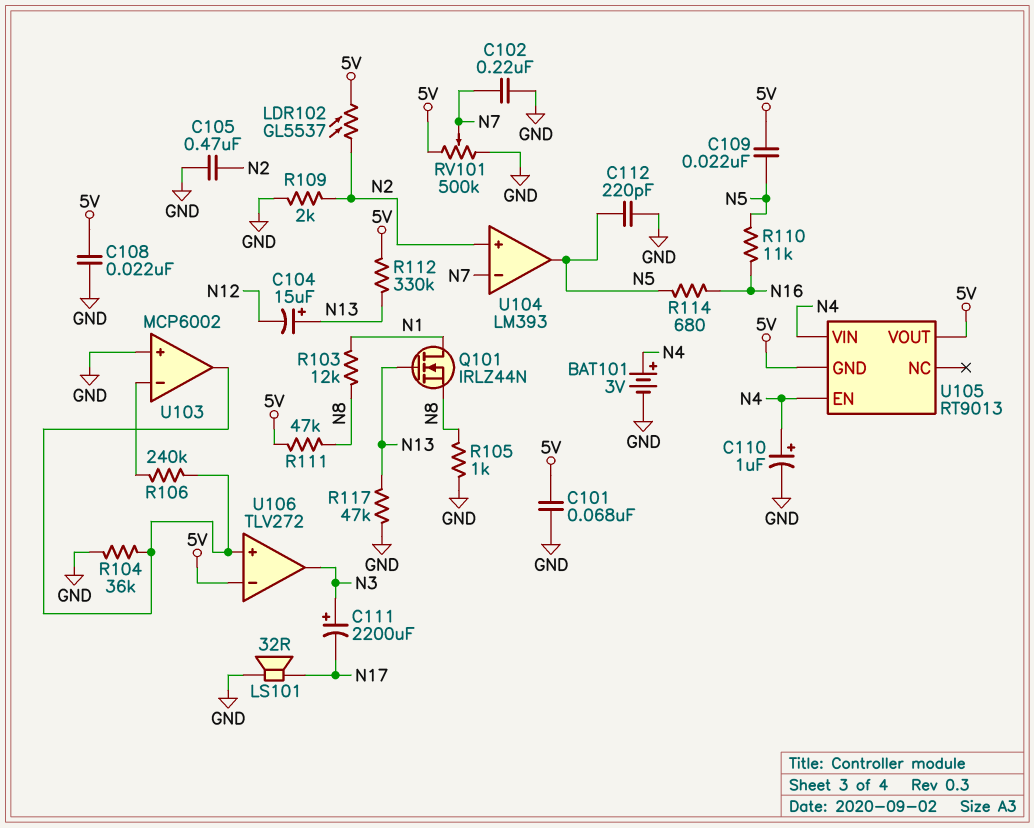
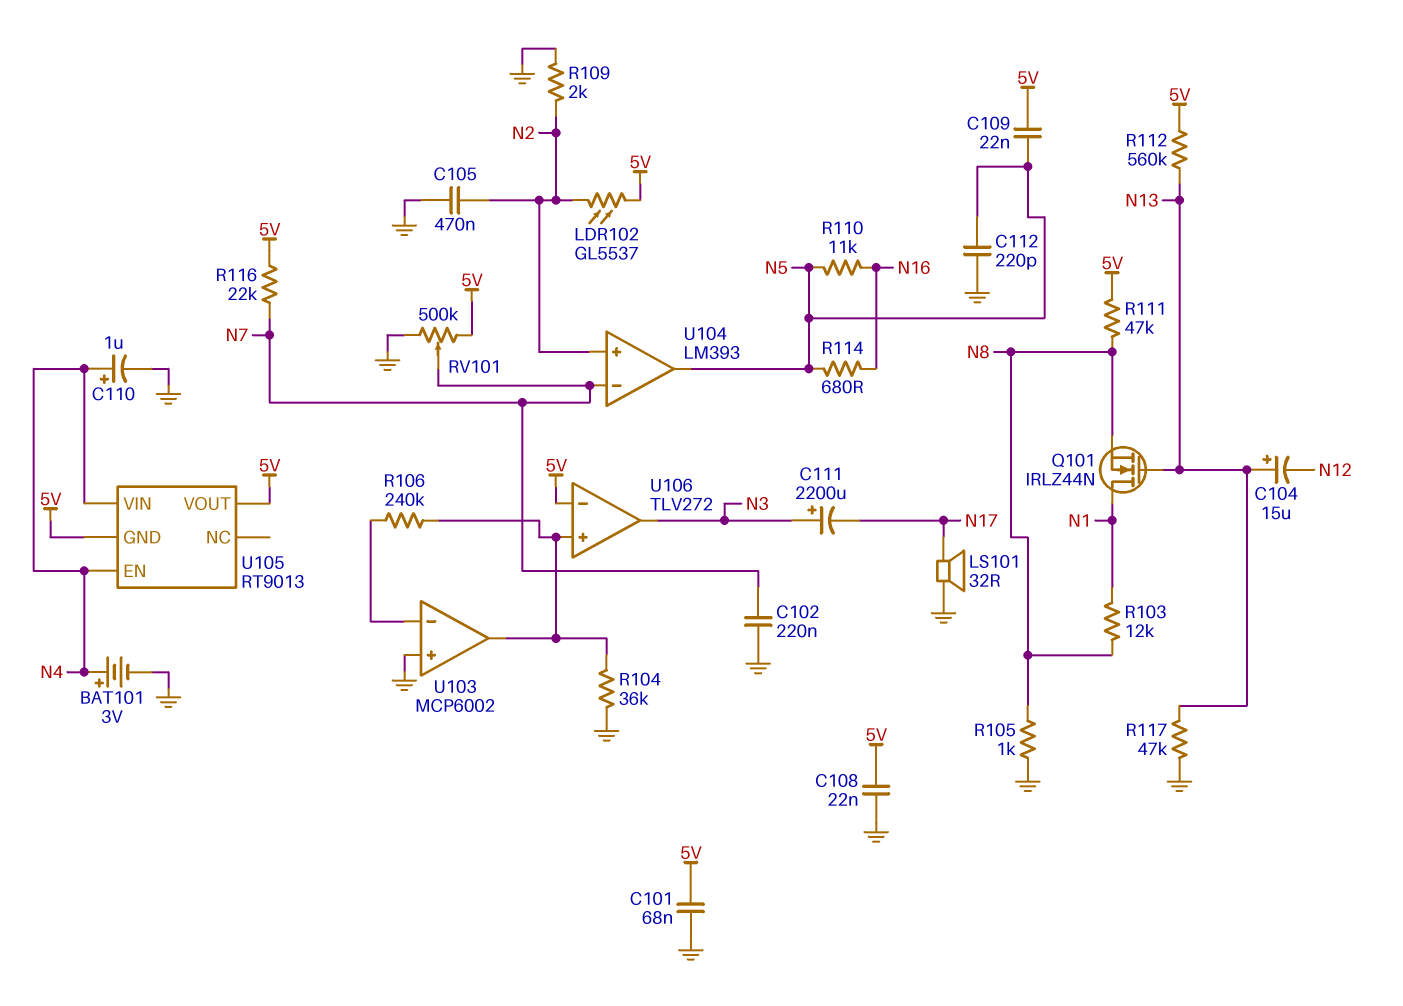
R112: 330k (5V, N13) -> 560k (5V, N13)
R116: none -> 22k (5V, N7)

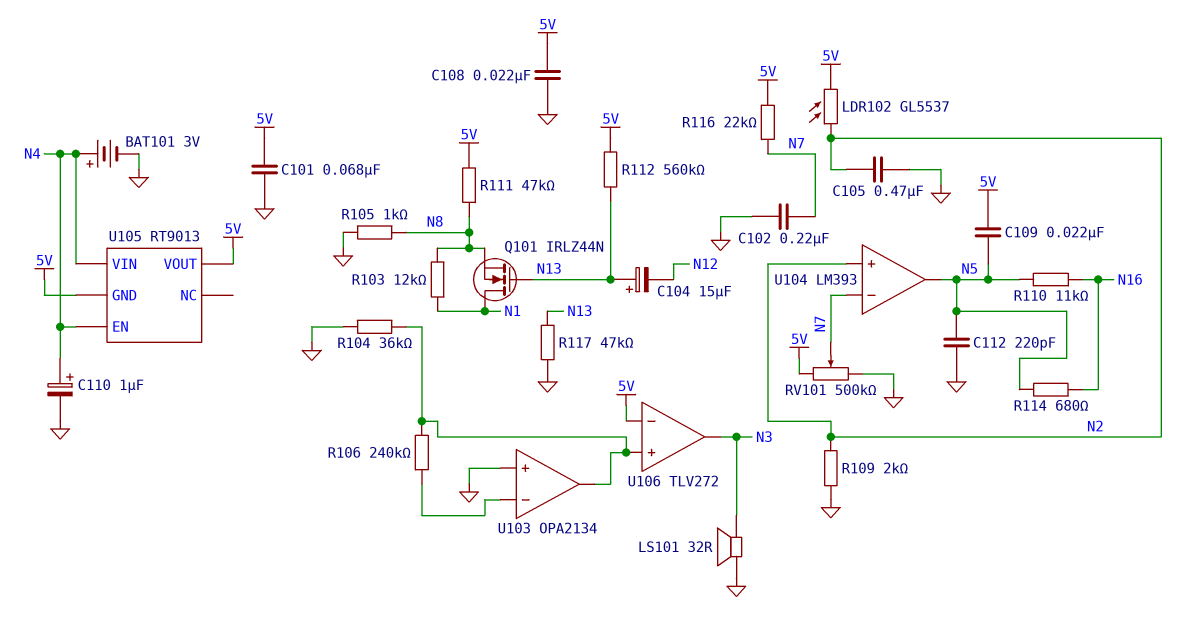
C111: 2200uF (plus N3, minus N17) -> none
LS101: speaker 32R (GND, N17) -> speaker 32R (GND, N3)
U103: MCP6002 -> OPA2134

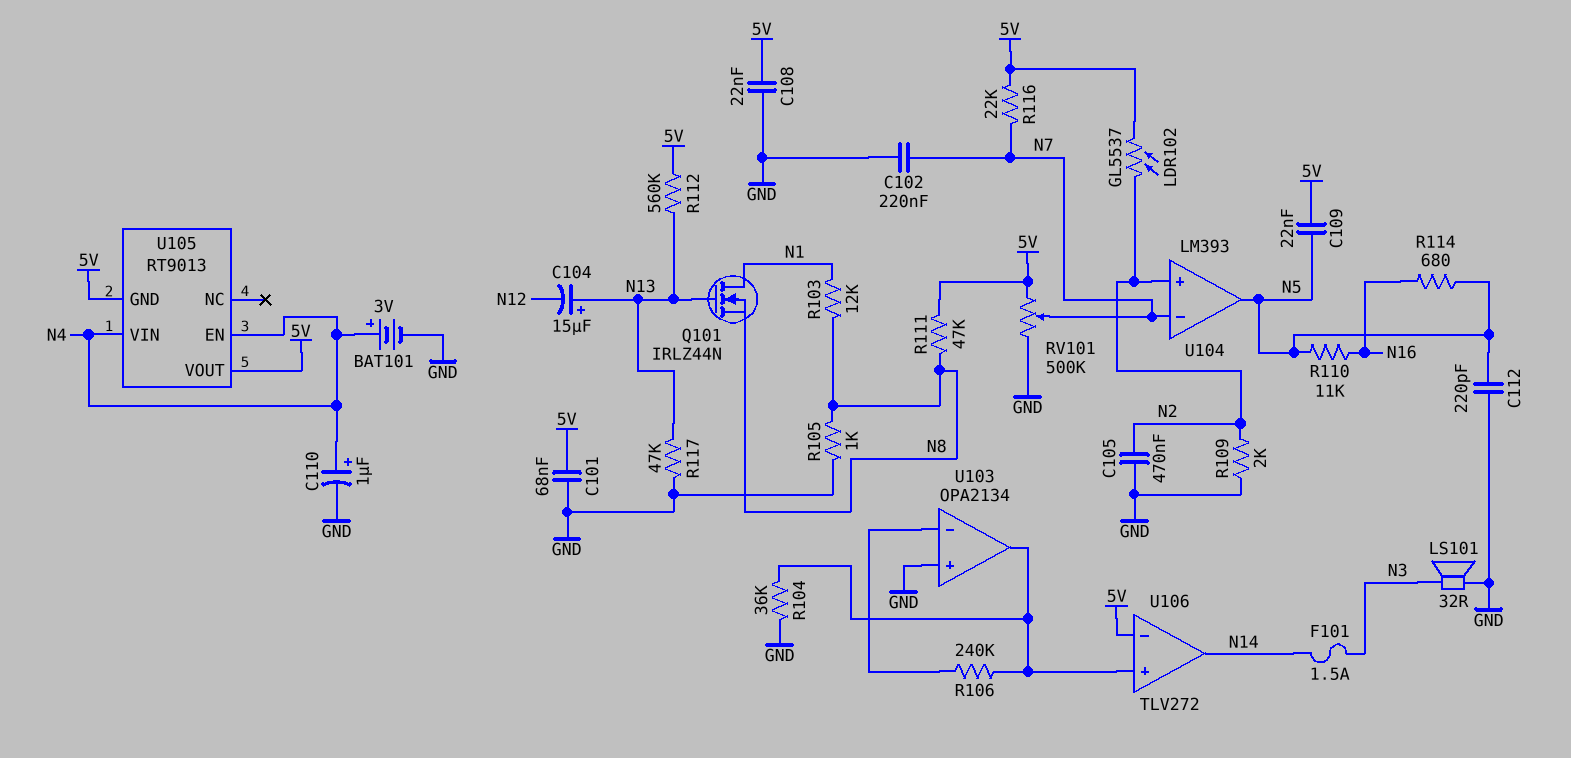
F101: none -> 1.5A (N3, N14)
U106 pin out: N3 -> N14

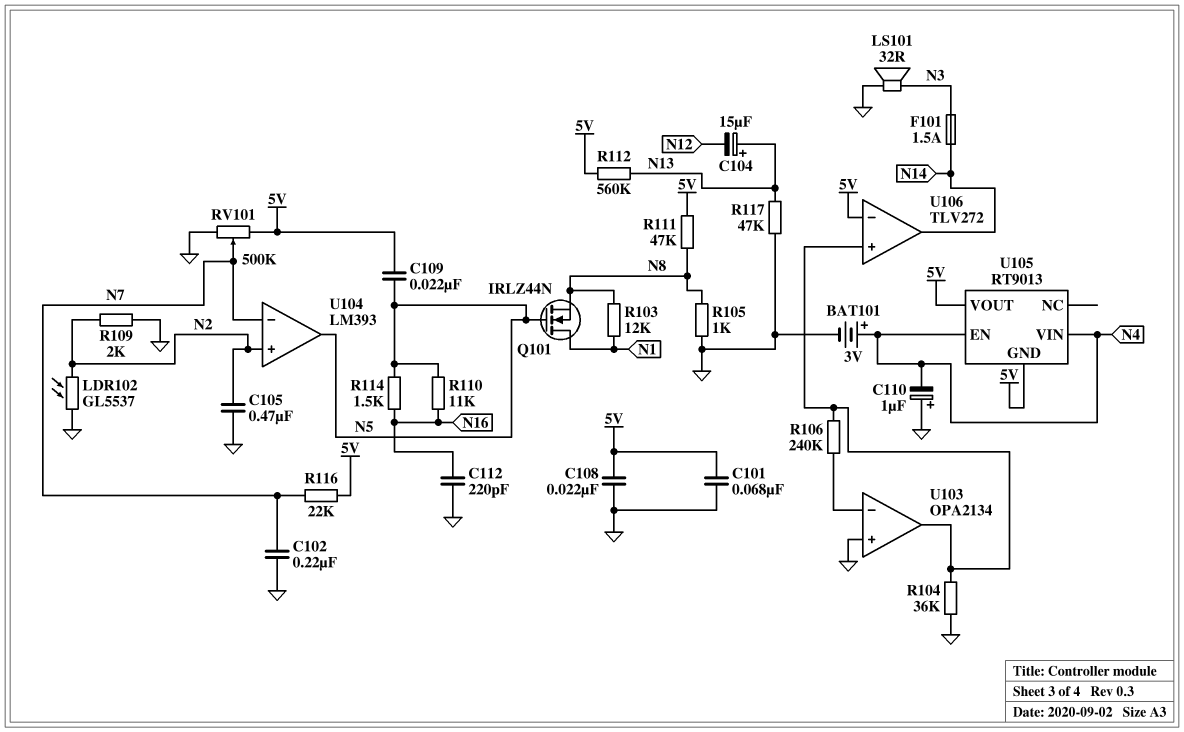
C110: 1uF (plus N4, minus GND) -> 1uF (plus GND, minus N4)
C112: 220pF (GND, N5) -> 220pF (GND, N16)
LDR102: GL5537 (5V, N2) -> GL5537 (GND, N2)
Q101: NMOS IRLZ44N (G N13, D N1, S N8) -> NMOS IRLZ44N (G N5, D N1, S N8)
R114: 680 (N5, N16) -> 1.5k (N5, N16)

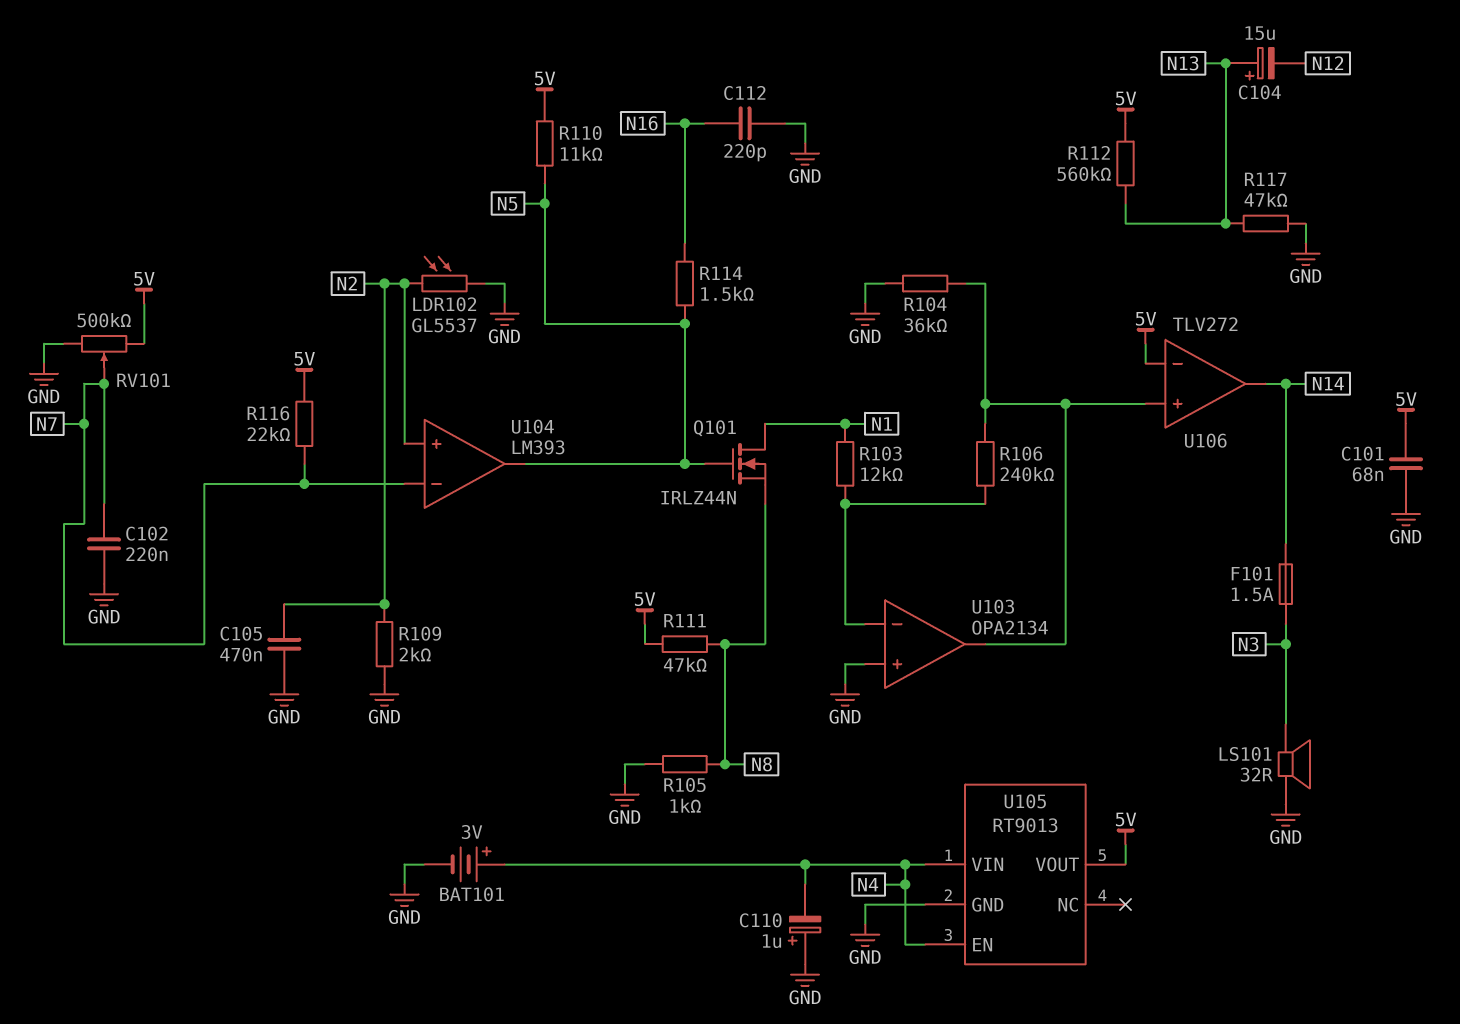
C108: 22nF (5V, GND) -> none
C109: 22nF (5V, N5) -> none
R103: 12k (N1, N8) -> 12k (N1, U103/in-)
R110: 11k (N5, N16) -> 11k (5V, N5)
U105 pin GND: 5V -> GND

